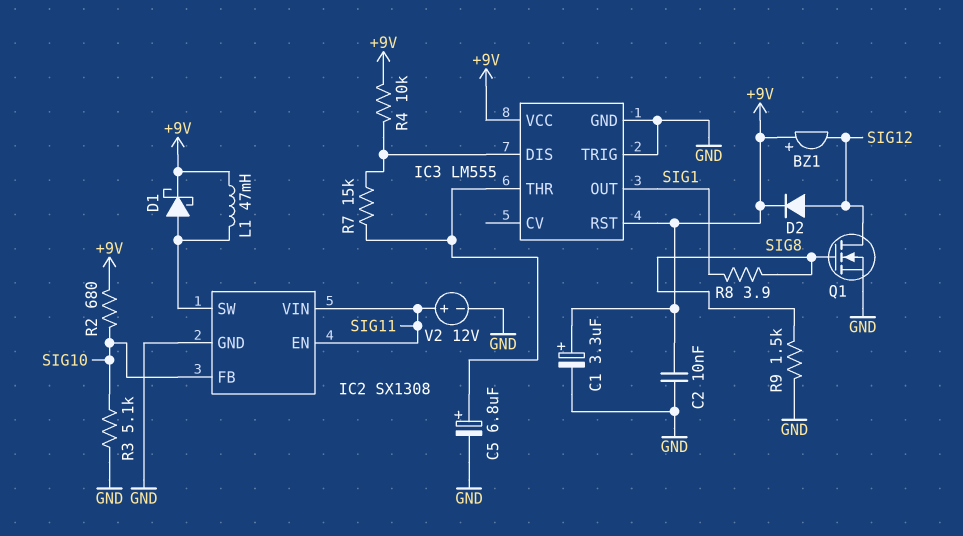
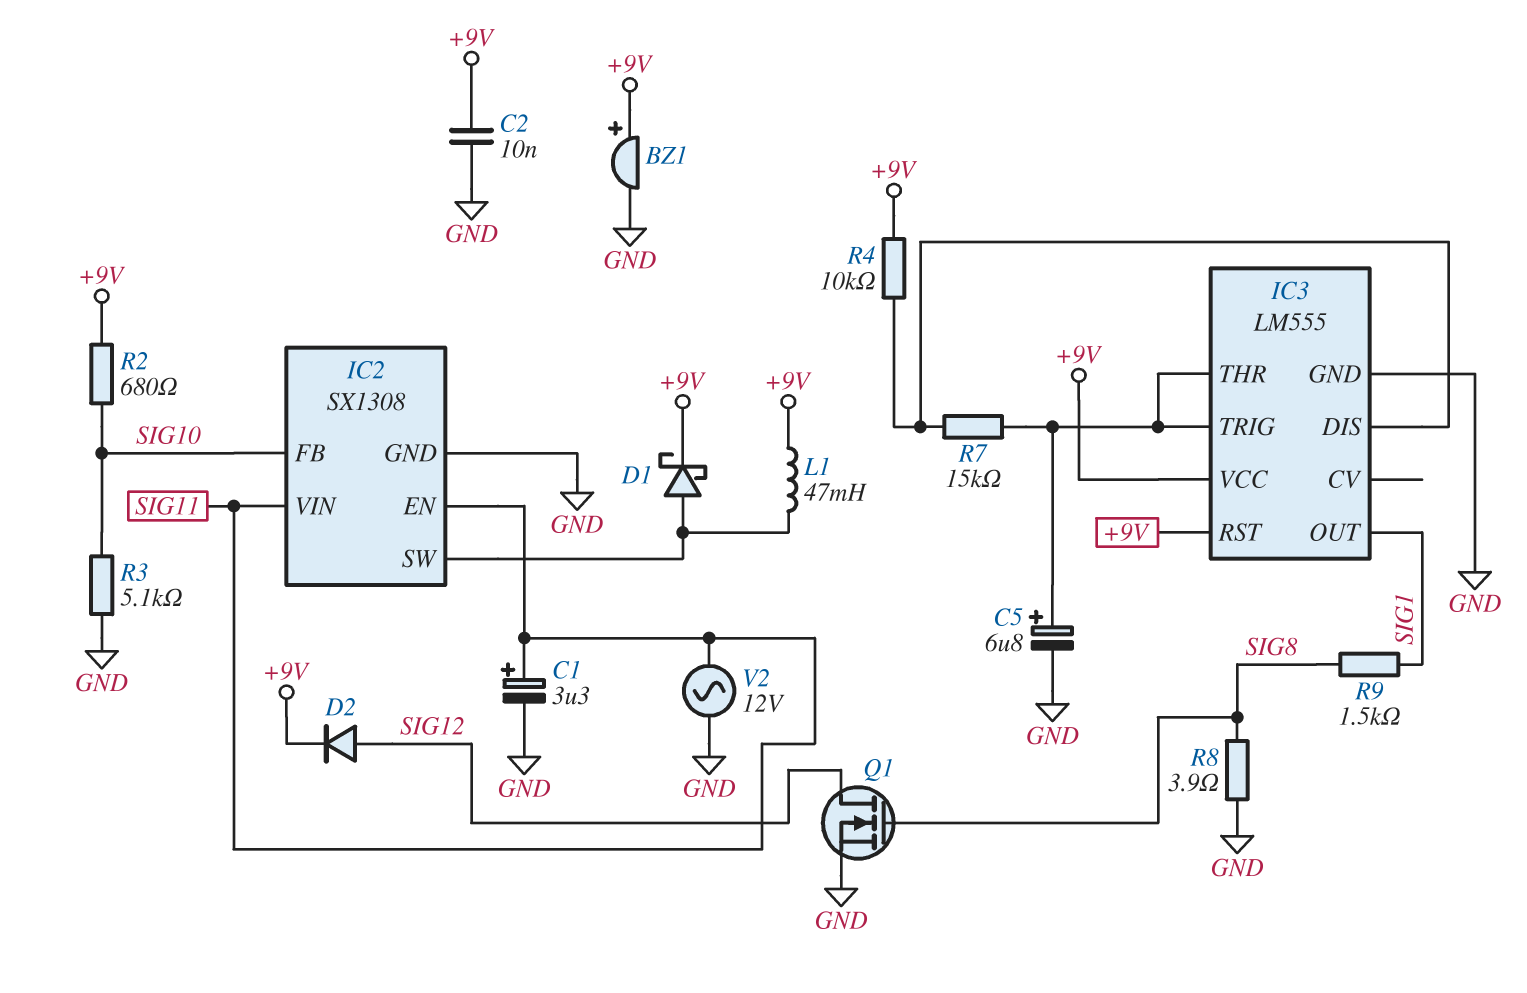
BZ1: buzzer (plus +9V, minus SIG12) -> buzzer (plus +9V, minus GND)
C1: 3.3uF (plus +9V, minus GND) -> 3.3uF (plus SIG11, minus GND)
IC3 pin TRIG: GND -> IC3/THR
R8: 3.9 (SIG1, SIG8) -> 3.9 (GND, SIG8)
R9: 1.5k (GND, SIG8) -> 1.5k (SIG1, SIG8)
V2: 12V (plus SIG11, minus GND) -> AC 12V (GND, SIG11)

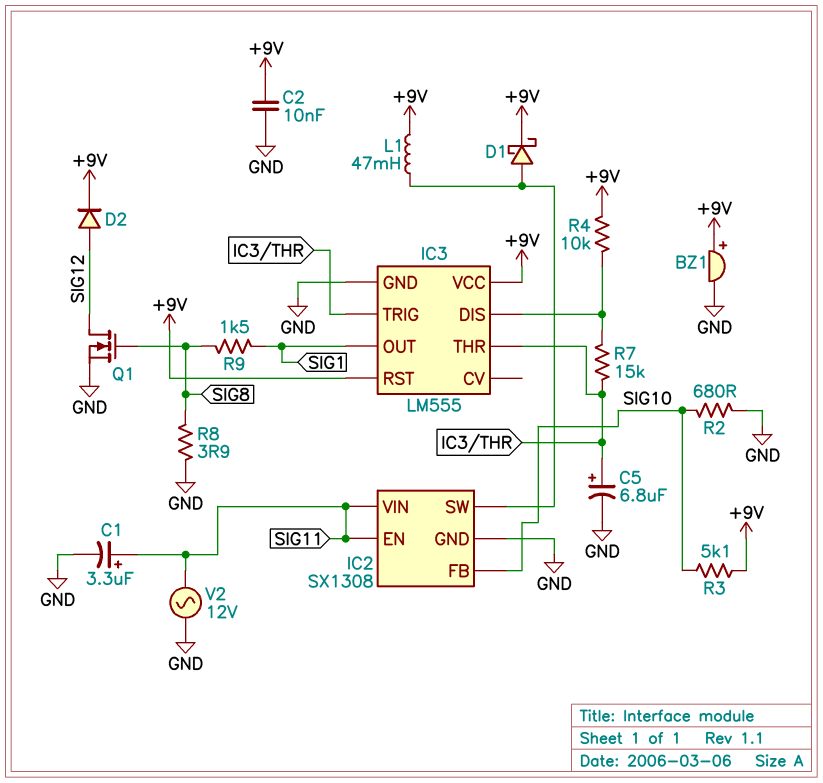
R2: 680 (+9V, SIG10) -> 680 (GND, SIG10)
R3: 5.1k (GND, SIG10) -> 5.1k (+9V, SIG10)

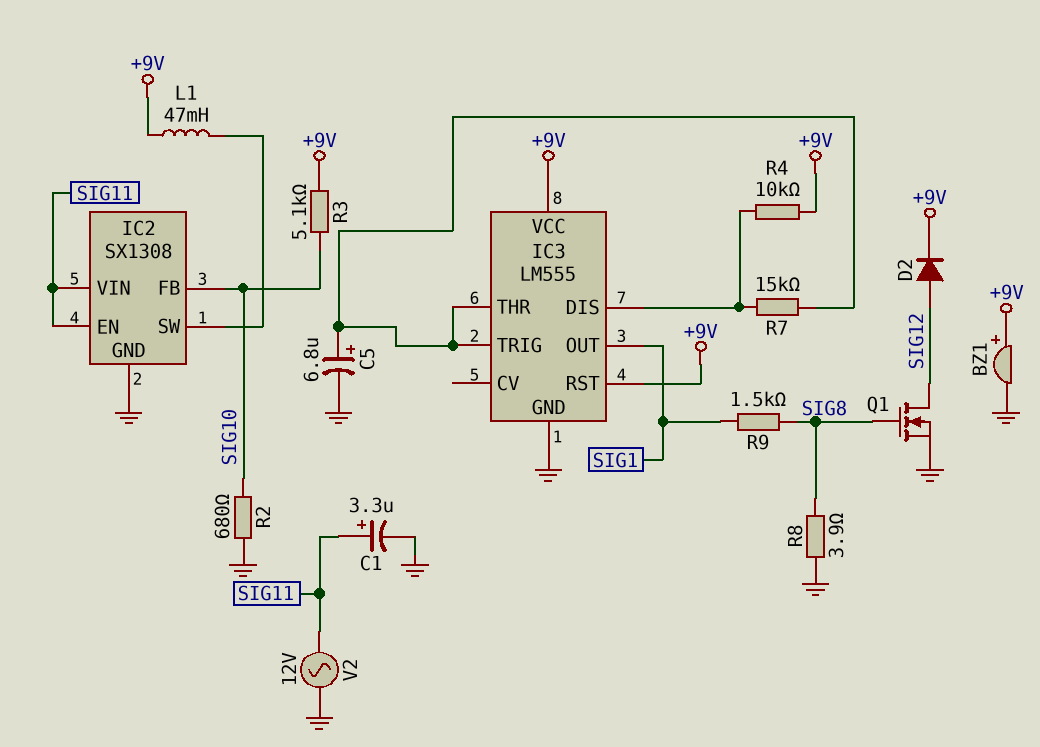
C2: 10nF (+9V, GND) -> none
D1: schottky (A IC2/SW, K +9V) -> none

